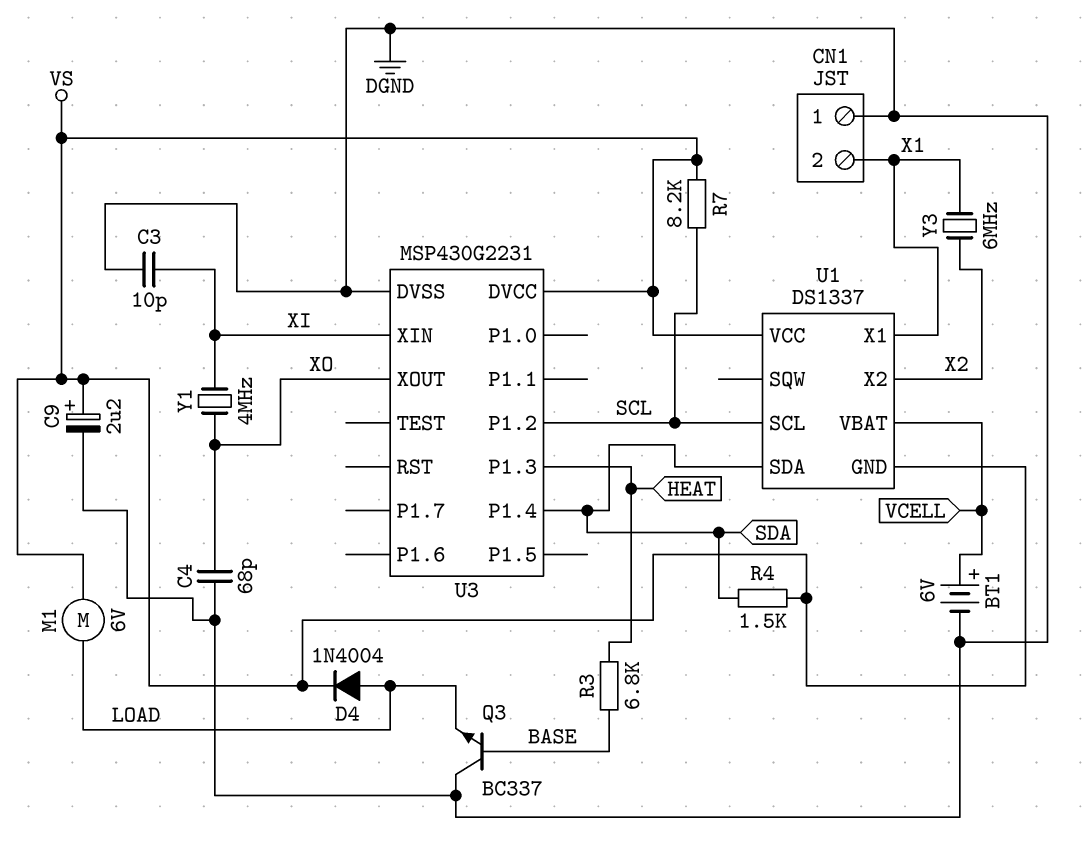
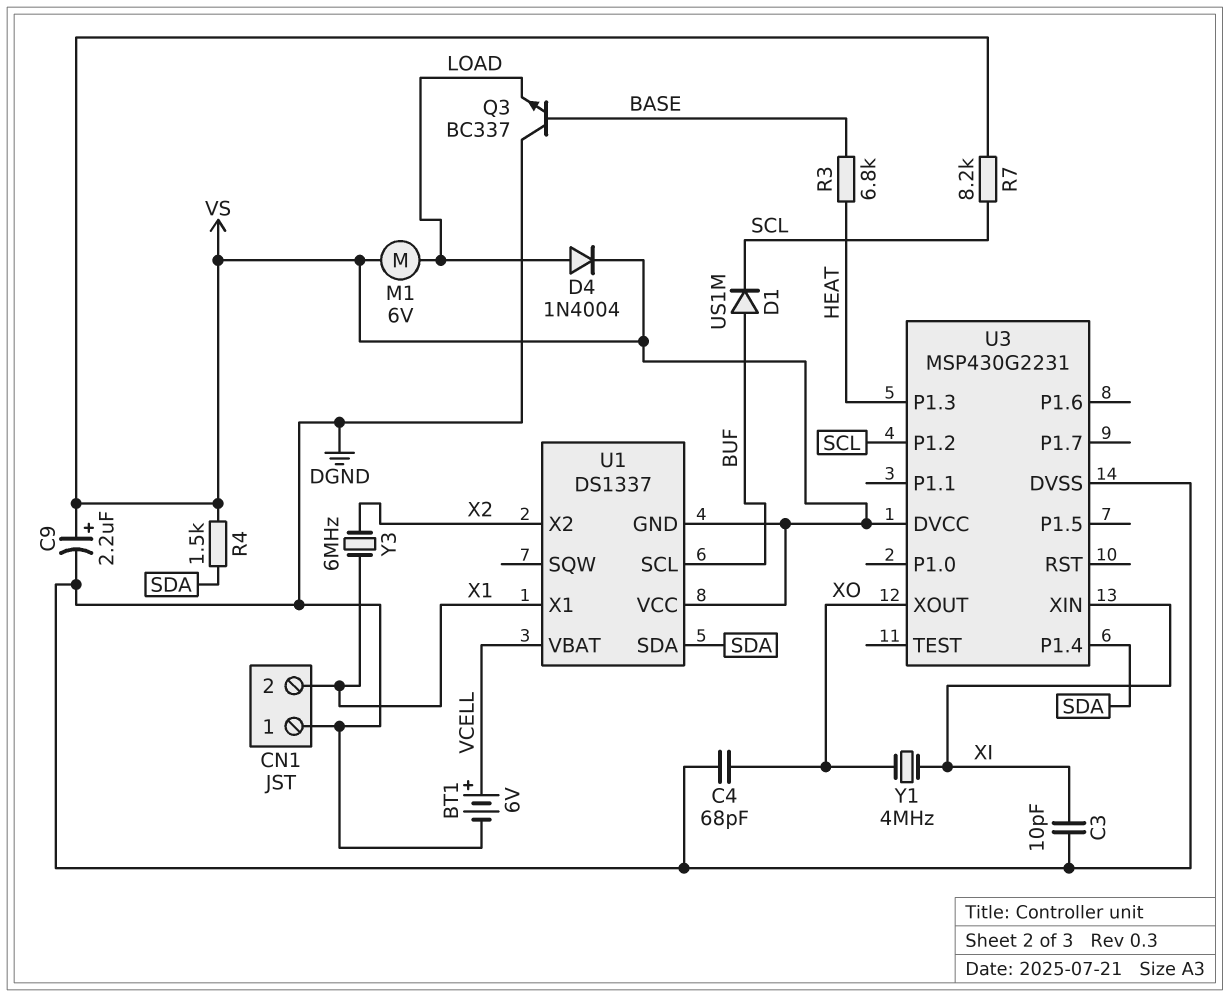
D1: none -> diode US1M (A BUF, K SCL)
U1 pin SCL: SCL -> BUF

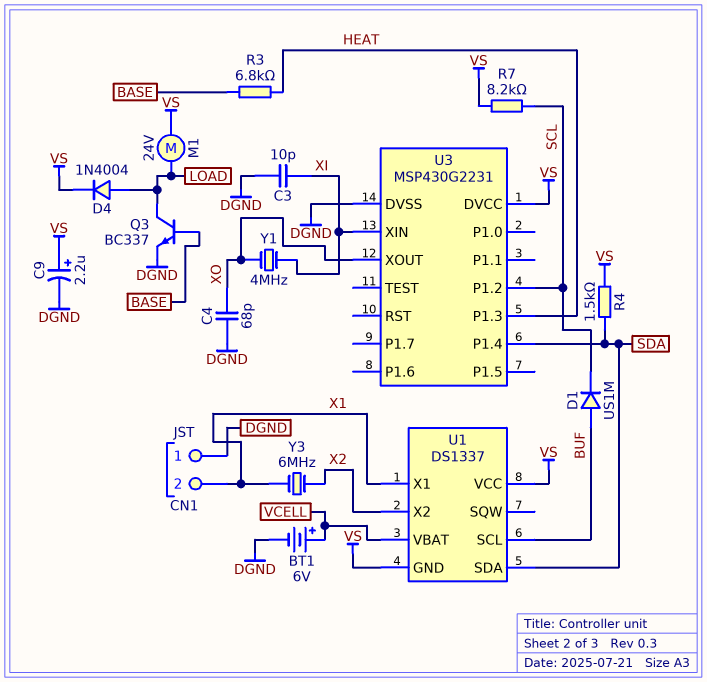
M1: motor 6V (LOAD, VS) -> motor 24V (LOAD, VS)
Q3: NPN BC337 (B BASE, C DGND, E LOAD) -> NPN BC337 (B BASE, C LOAD, E DGND)

